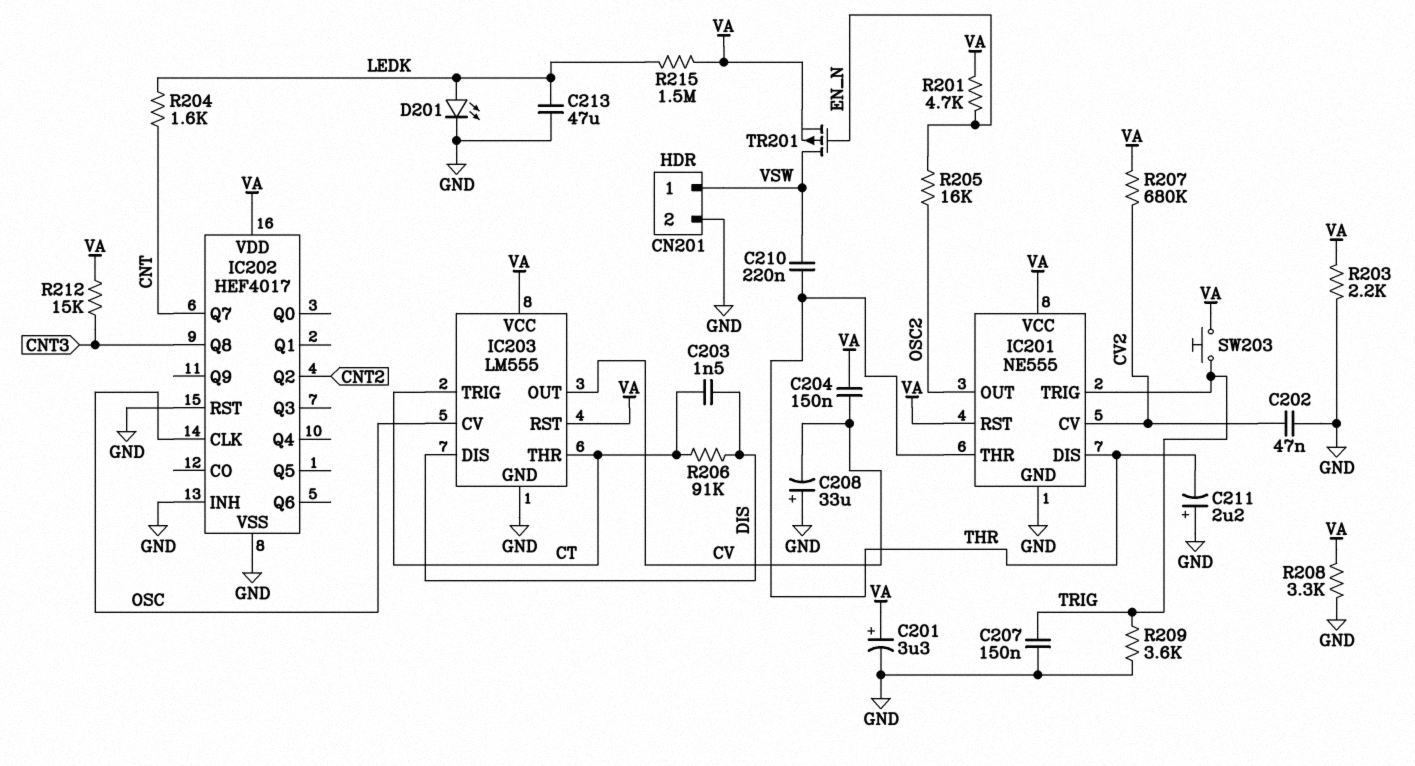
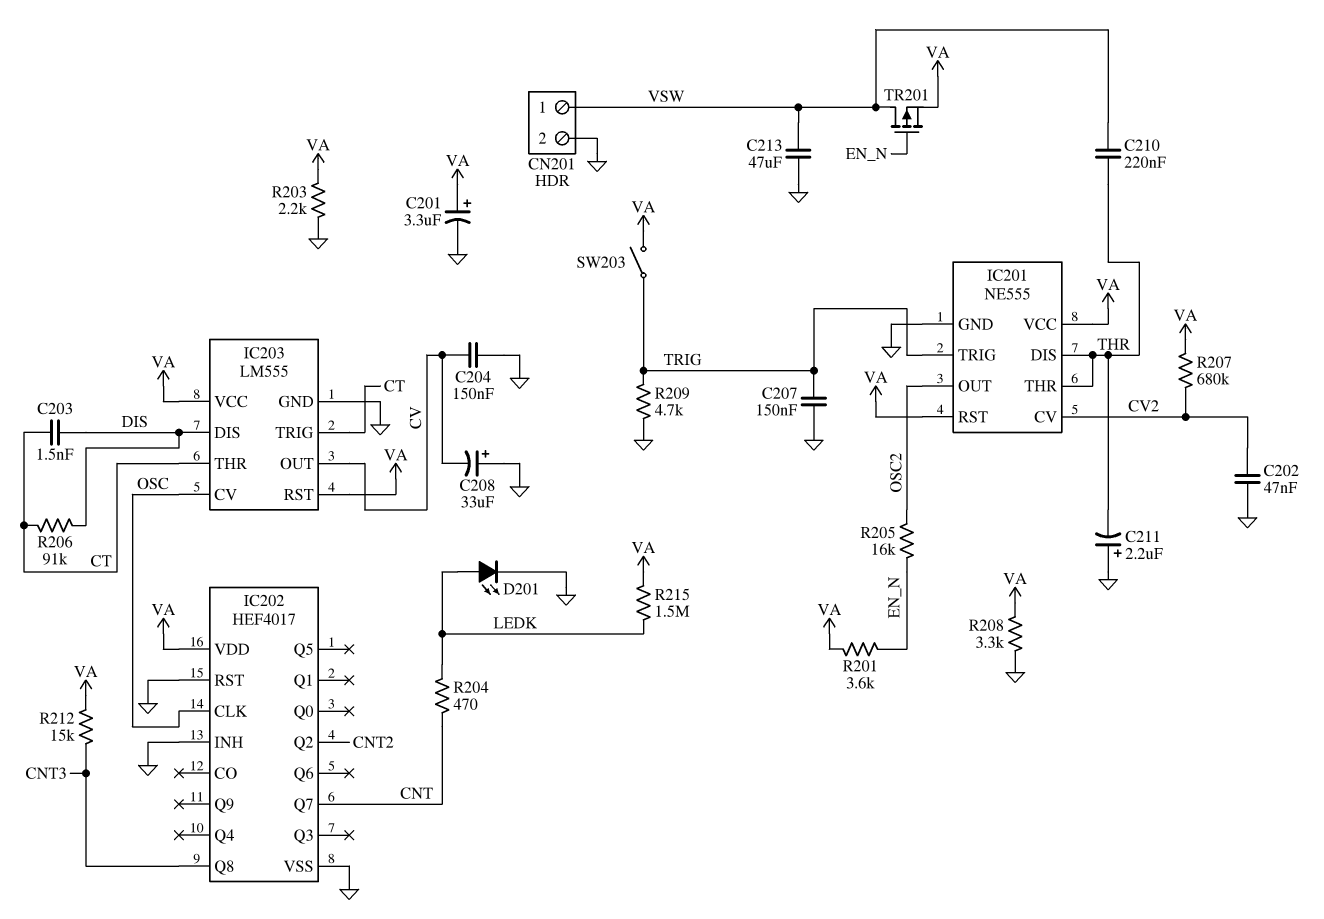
C204: 150nF (CV, VA) -> 150nF (CV, GND)
C213: 47uF (GND, LEDK) -> 47uF (GND, VSW)
R201: 4.7k (EN_N, VA) -> 3.6k (EN_N, VA)
R204: 1.6k (CNT, LEDK) -> 470 (CNT, LEDK)
R209: 3.6k (GND, TRIG) -> 4.7k (GND, TRIG)
SW203: button (TRIG, VA) -> switch (TRIG, VA)

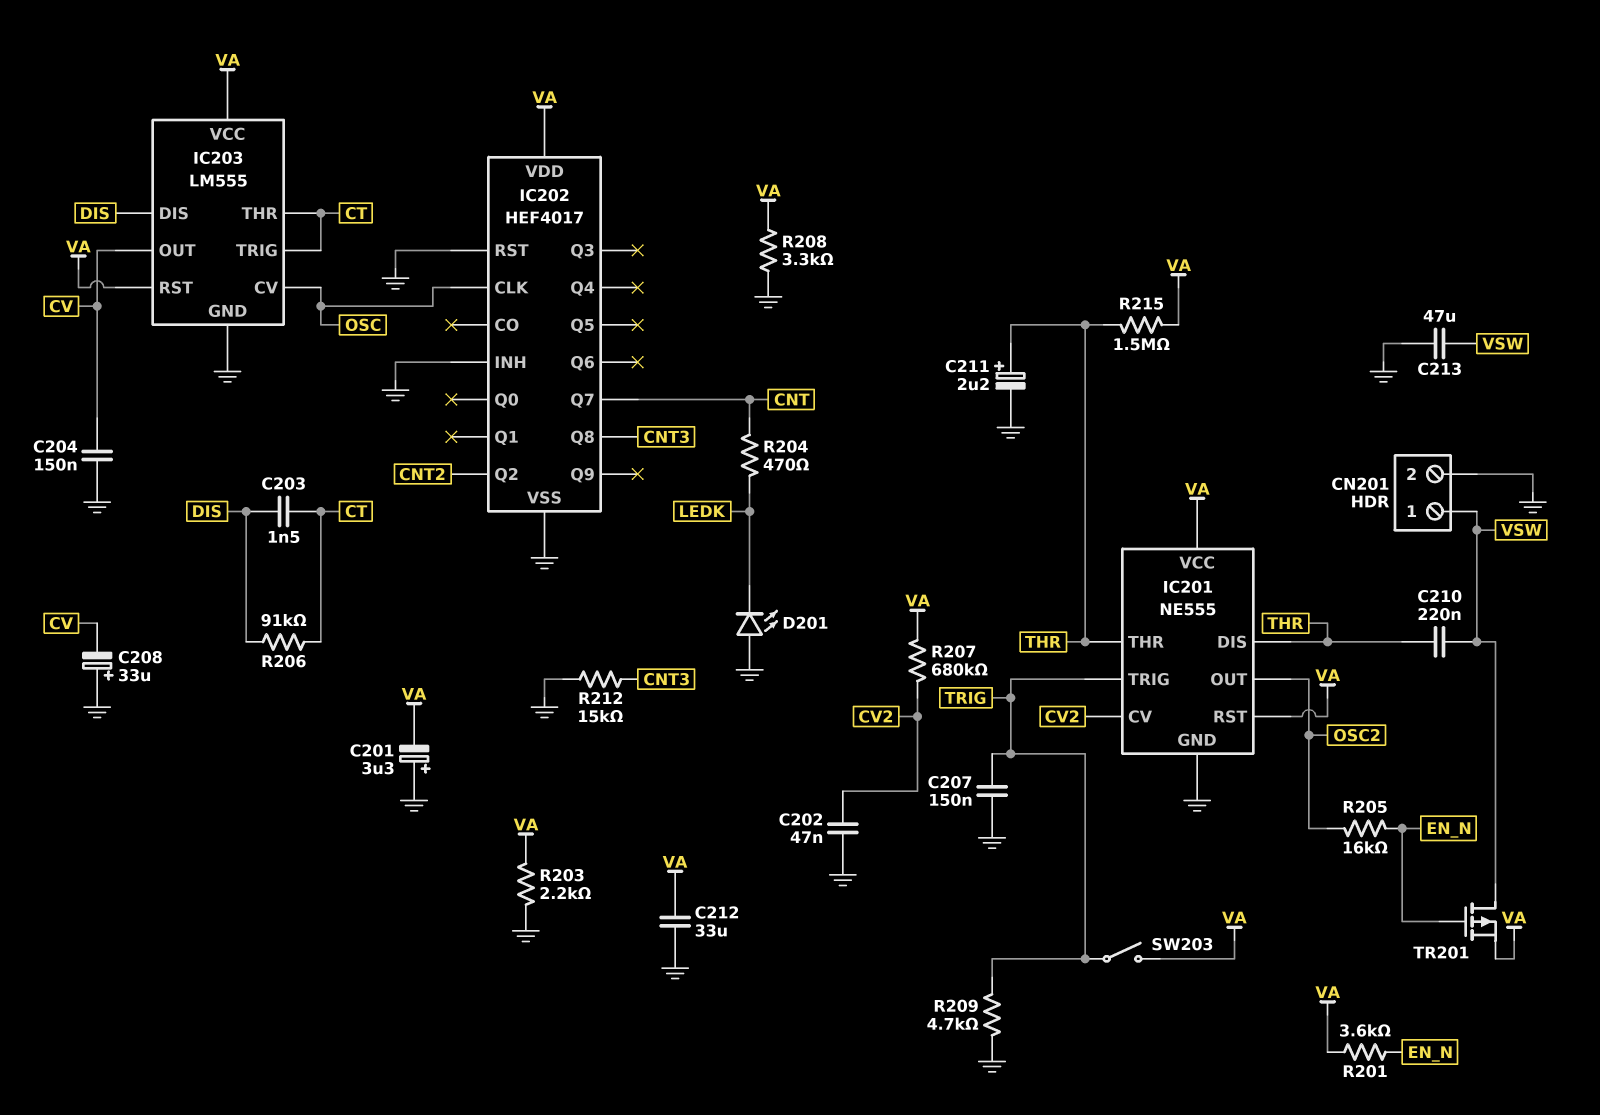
C201: 3.3uF (plus VA, minus GND) -> 3.3uF (plus GND, minus VA)
C211: 2.2uF (plus GND, minus THR) -> 2.2uF (plus THR, minus GND)
C212: none -> 33uF (GND, VA)
D201: LED (A LEDK, K GND) -> LED (A GND, K LEDK)
R212: 15k (CNT3, VA) -> 15k (CNT3, GND)
R215: 1.5M (LEDK, VA) -> 1.5M (THR, VA)

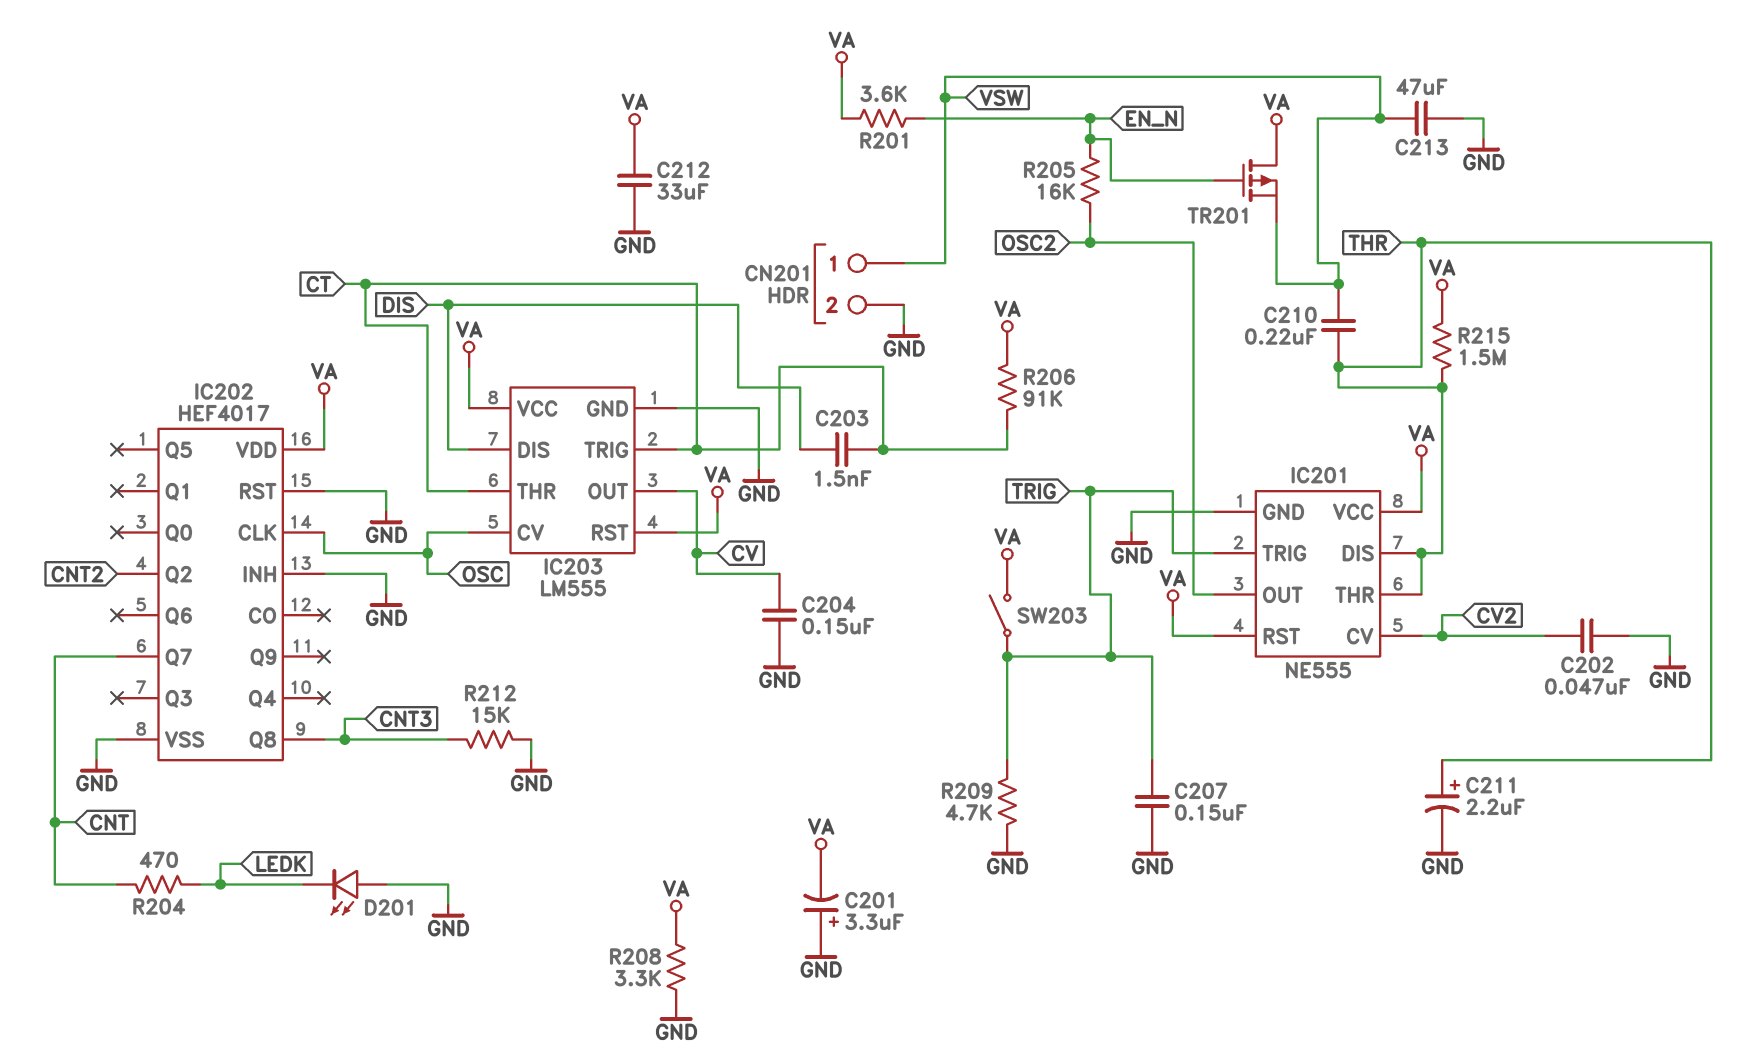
C208: 33uF (plus GND, minus CV) -> none
R203: 2.2k (GND, VA) -> none
R206: 91k (CT, DIS) -> 91k (CT, VA)
R207: 680k (CV2, VA) -> none
TR201: PMOS (G EN_N, D VSW, S VA) -> PMOS (G EN_N, D VA, S VSW)

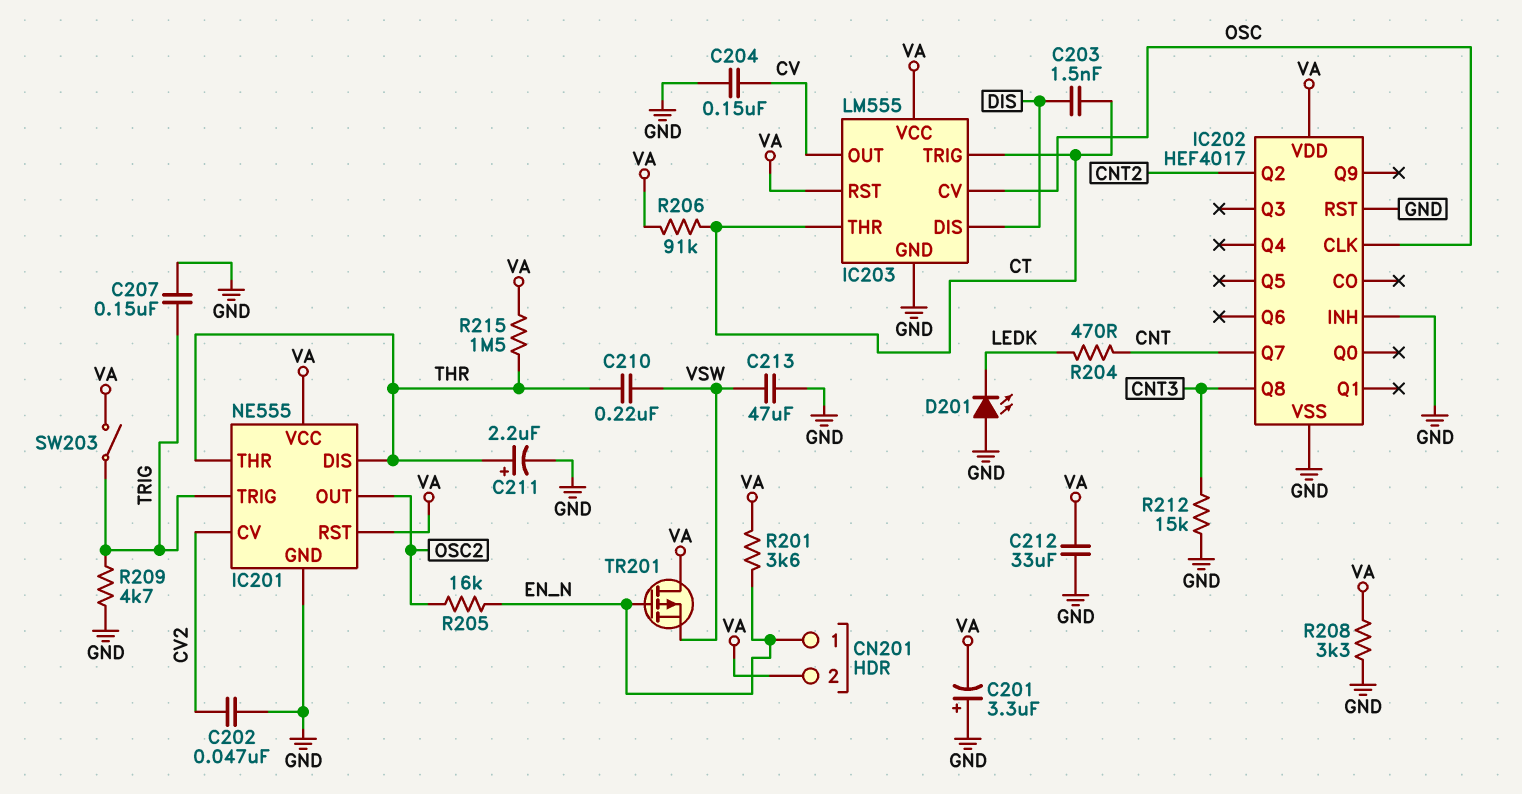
CN201 pin 1: VSW -> EN_N
CN201 pin 2: GND -> VA

